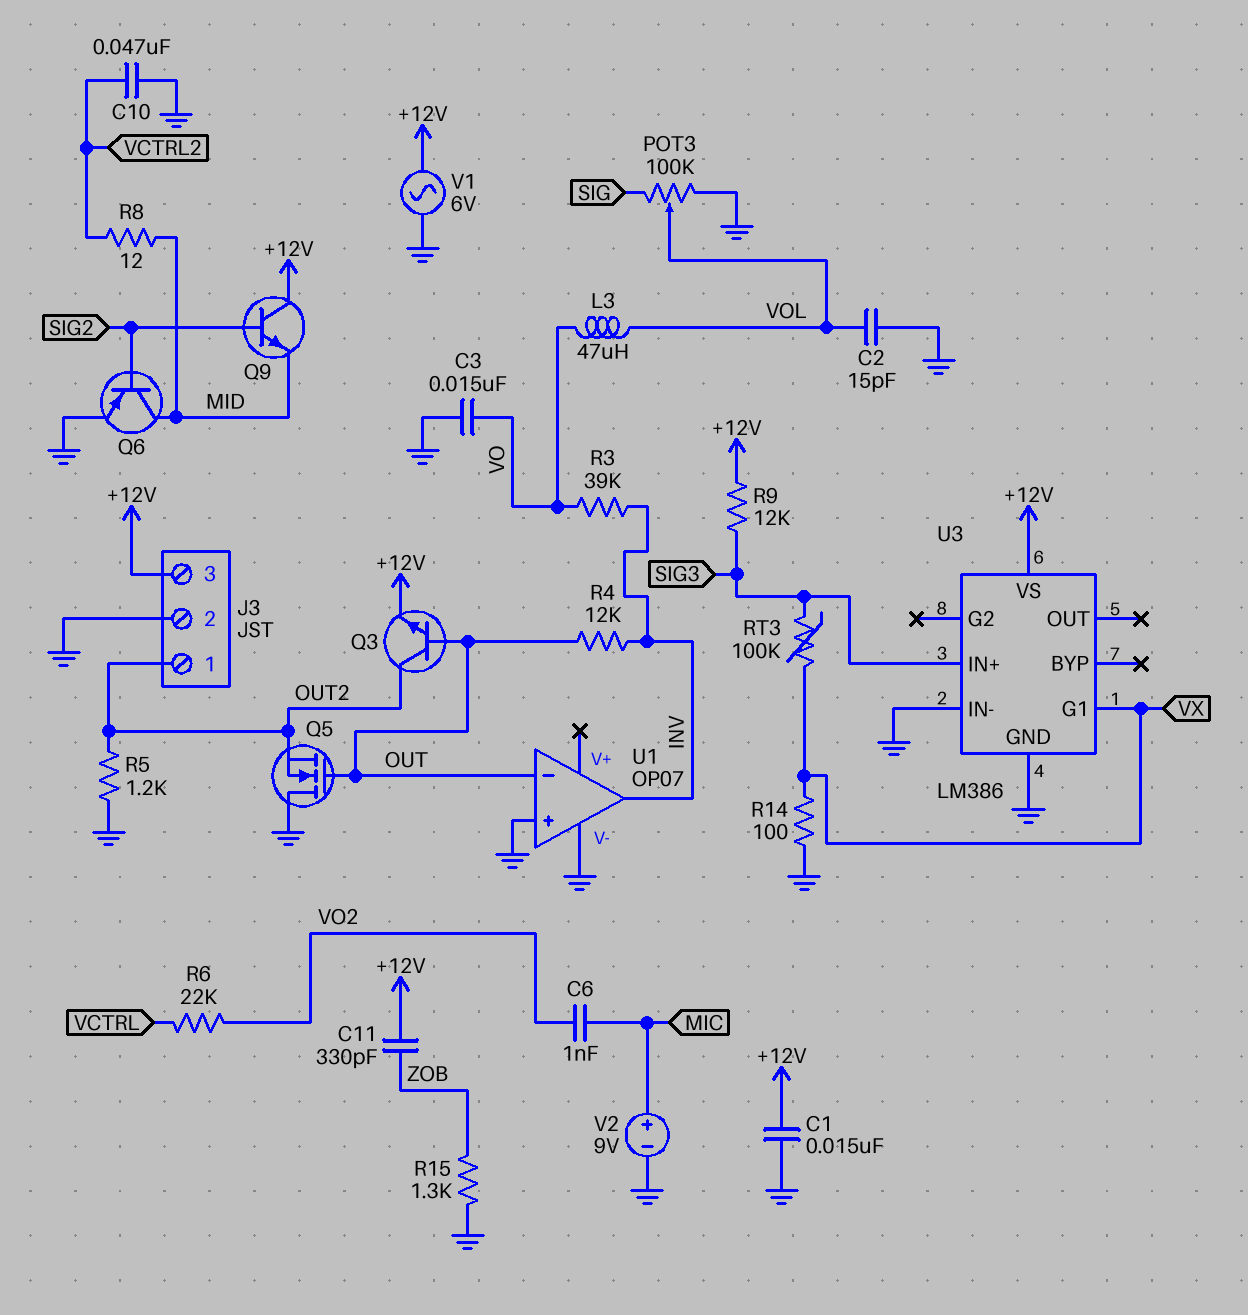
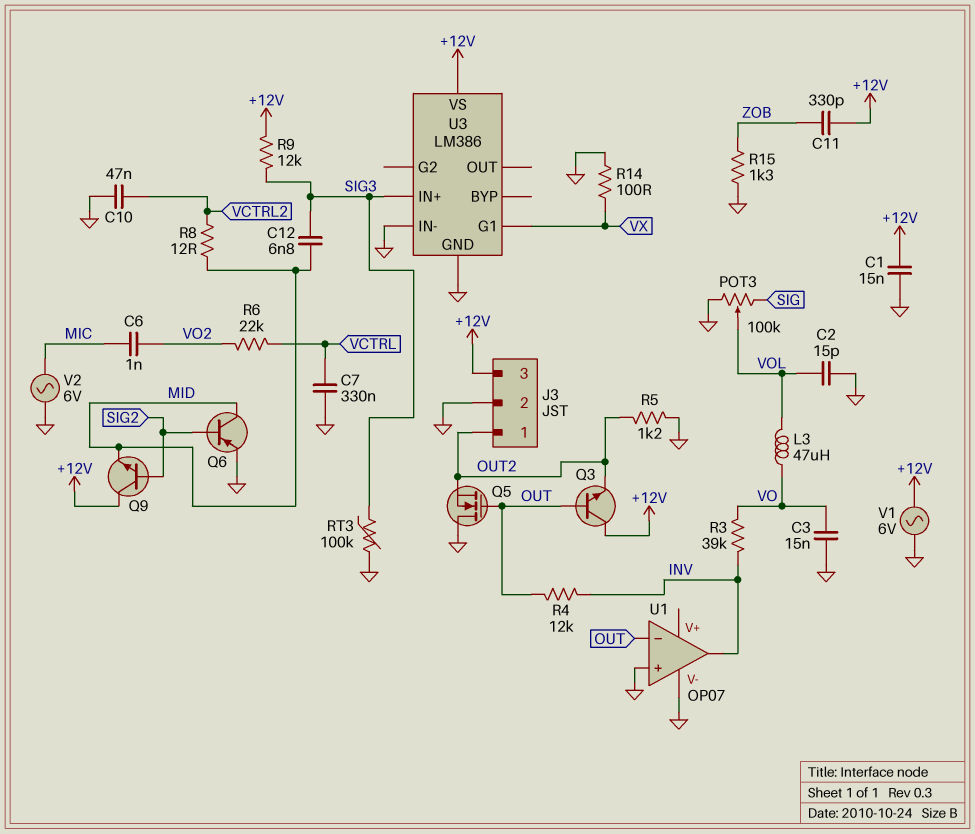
C7: none -> 330nF (GND, VCTRL)
C12: none -> 6.8nF (MID, SIG3)
Q3: NPN (B OUT, C OUT2, E +12V) -> NPN (B OUT, C +12V, E OUT2)
RT3: 100k (SIG3, VX) -> 100k (GND, SIG3)
V2: 9V (plus MIC, minus GND) -> AC 6V (GND, MIC)

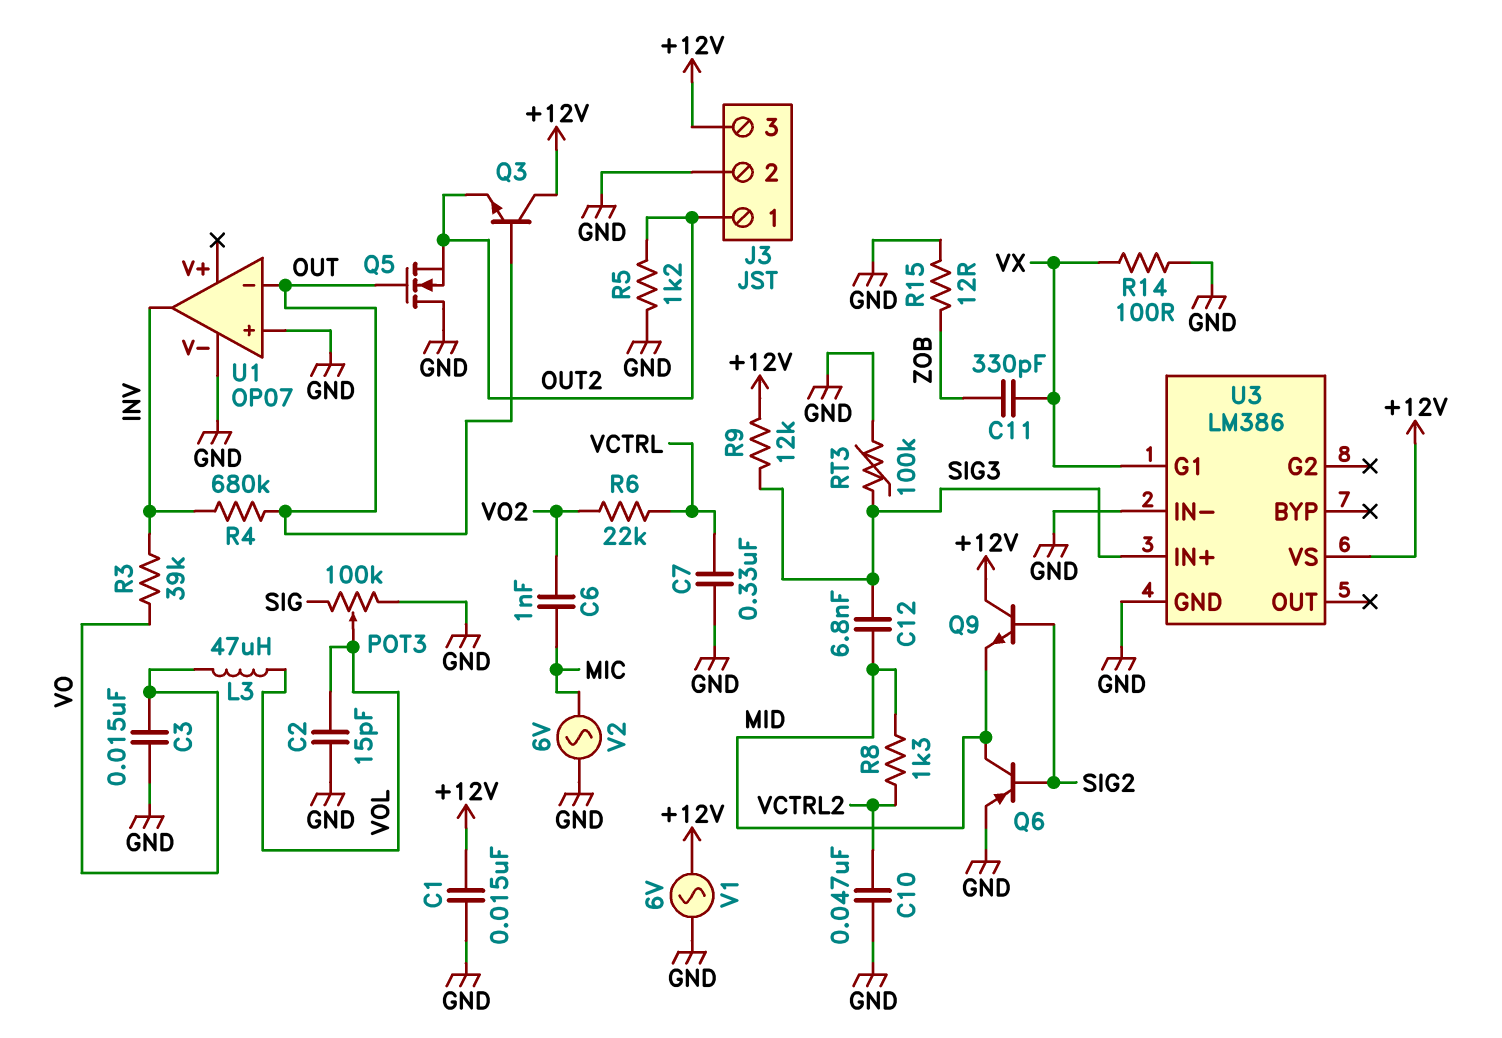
C11: 330pF (+12V, ZOB) -> 330pF (VX, ZOB)
R4: 12k (INV, OUT) -> 680k (INV, OUT)
R8: 12 (MID, VCTRL2) -> 1.3k (MID, VCTRL2)
R15: 1.3k (GND, ZOB) -> 12 (GND, ZOB)

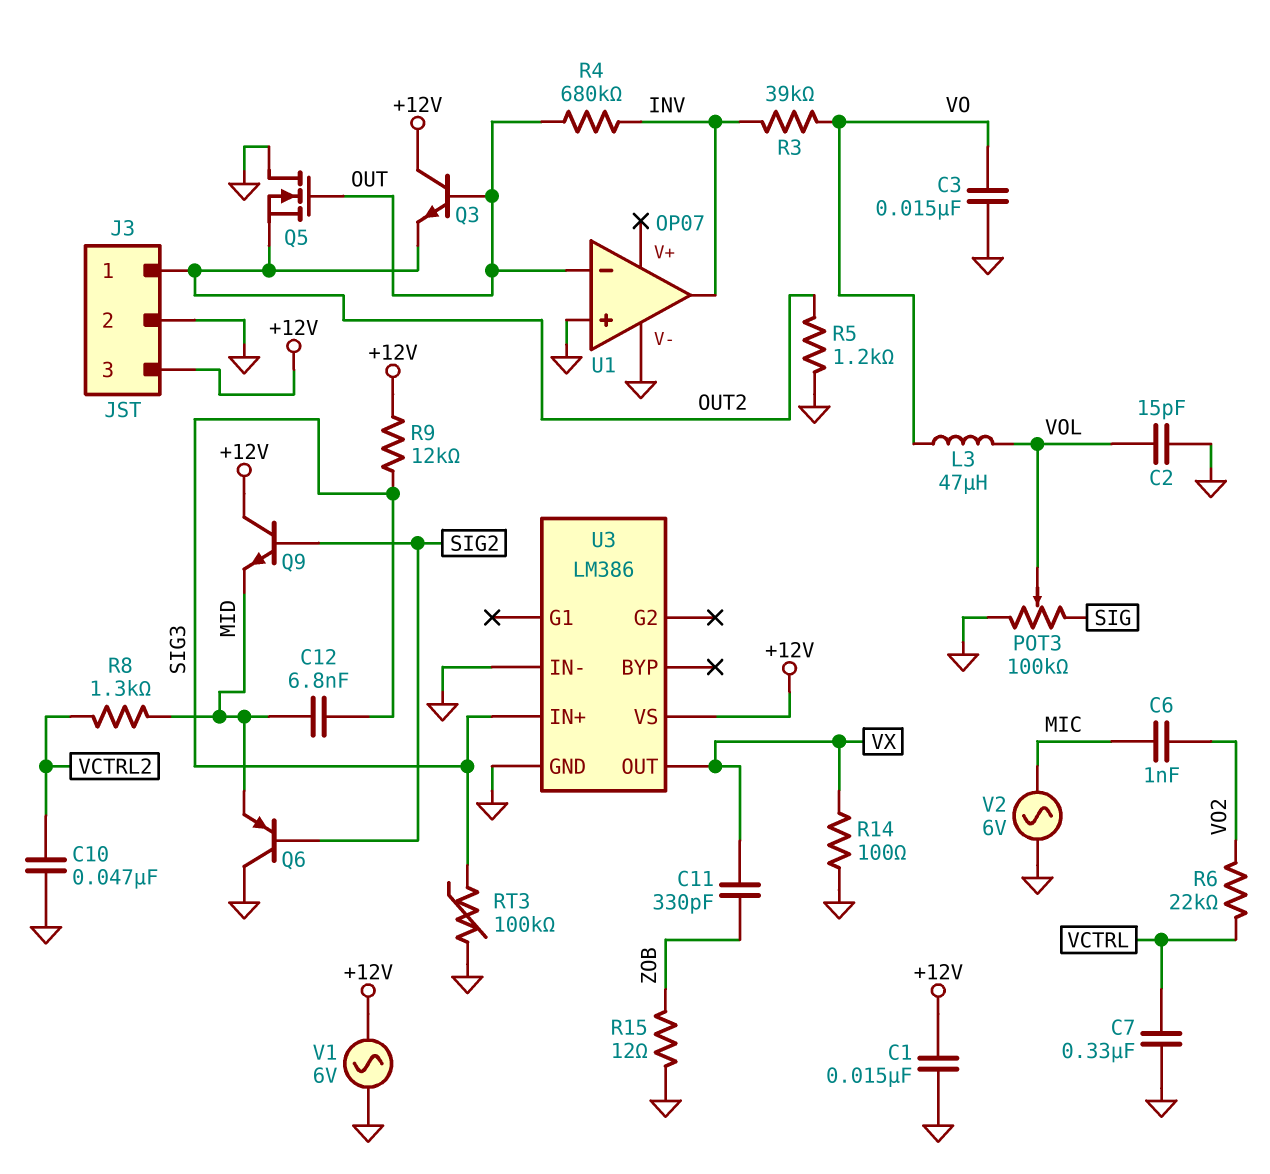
Q6: PNP (B SIG2, C MID, E GND) -> PNP (B SIG2, C GND, E MID)
U3 pin G1: VX -> none
U3 pin OUT: none -> VX

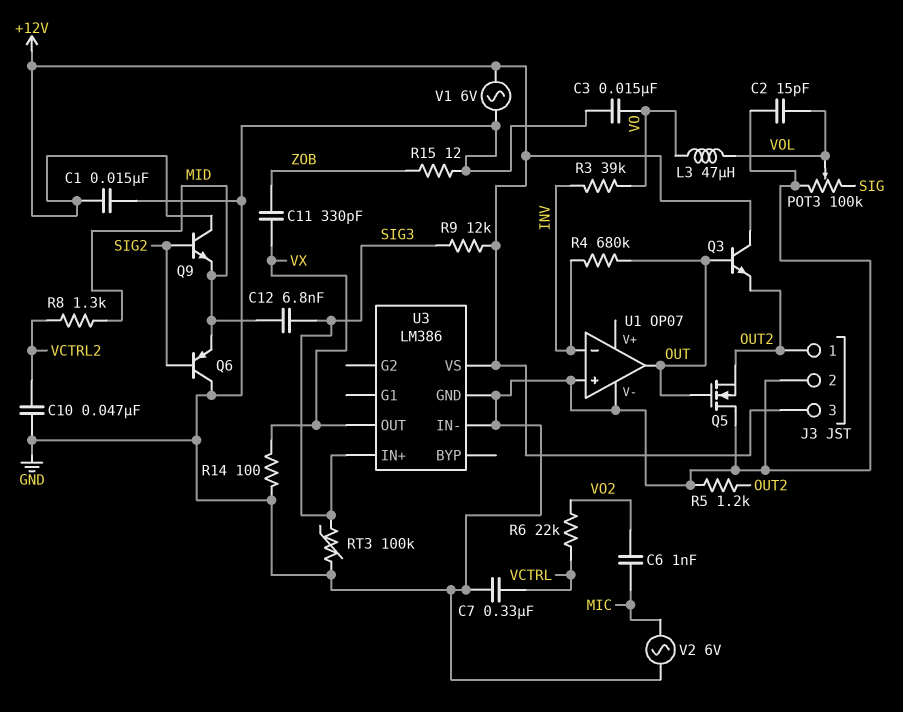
U1 pin in-: OUT -> INV
U1 pin out: INV -> OUT

